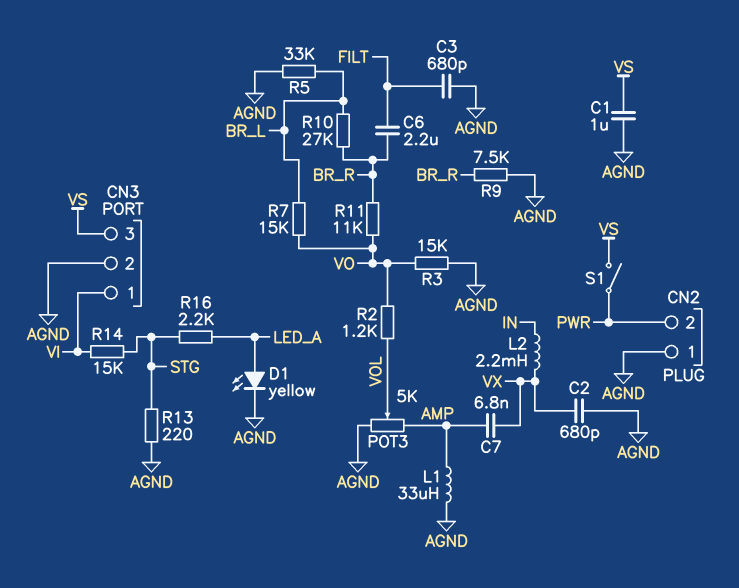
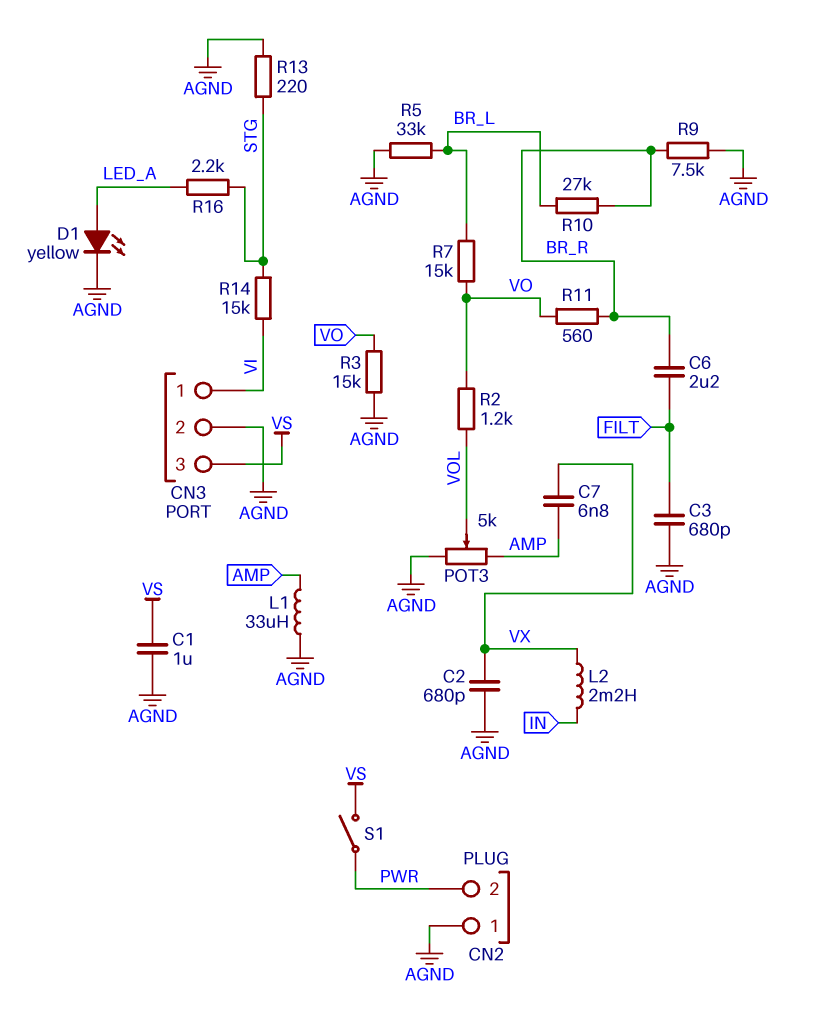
R11: 11k (BR_R, VO) -> 560 (BR_R, VO)

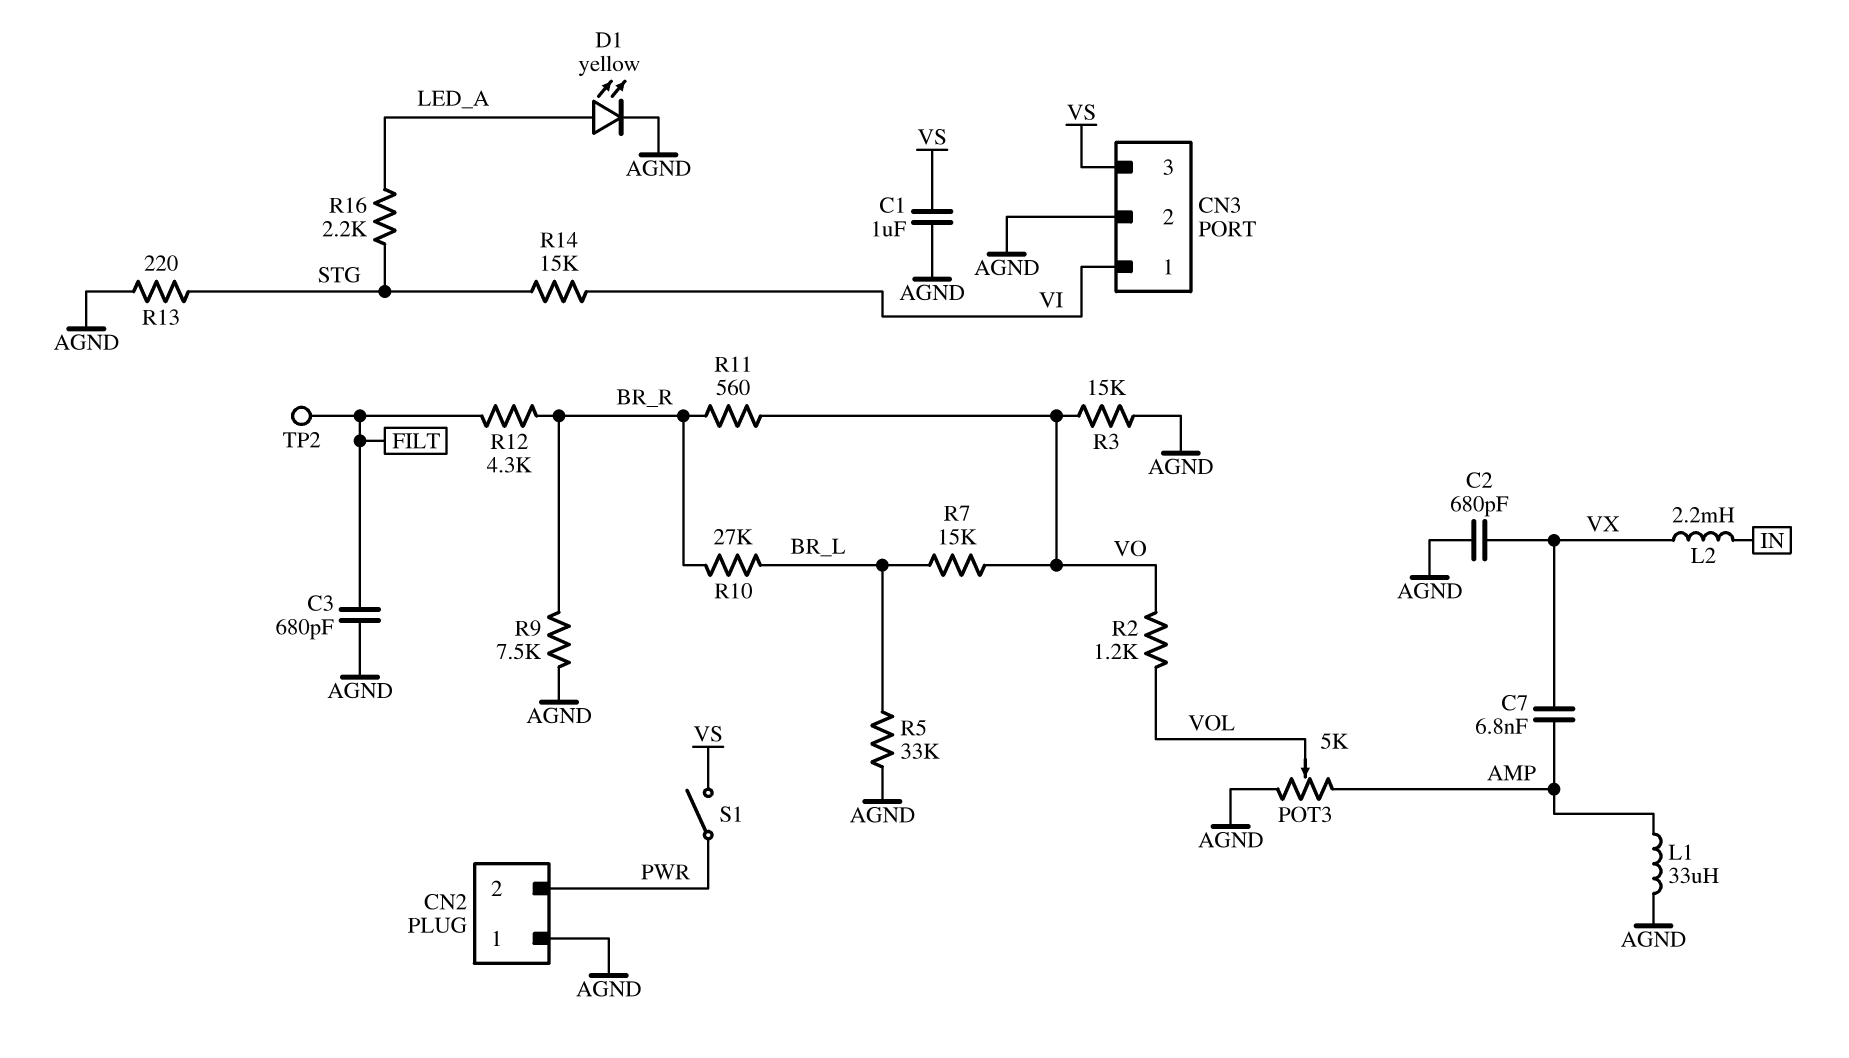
C6: 2.2uF (BR_R, FILT) -> none
R12: none -> 4.3k (BR_R, FILT)
TP2: none -> test point (FILT)

